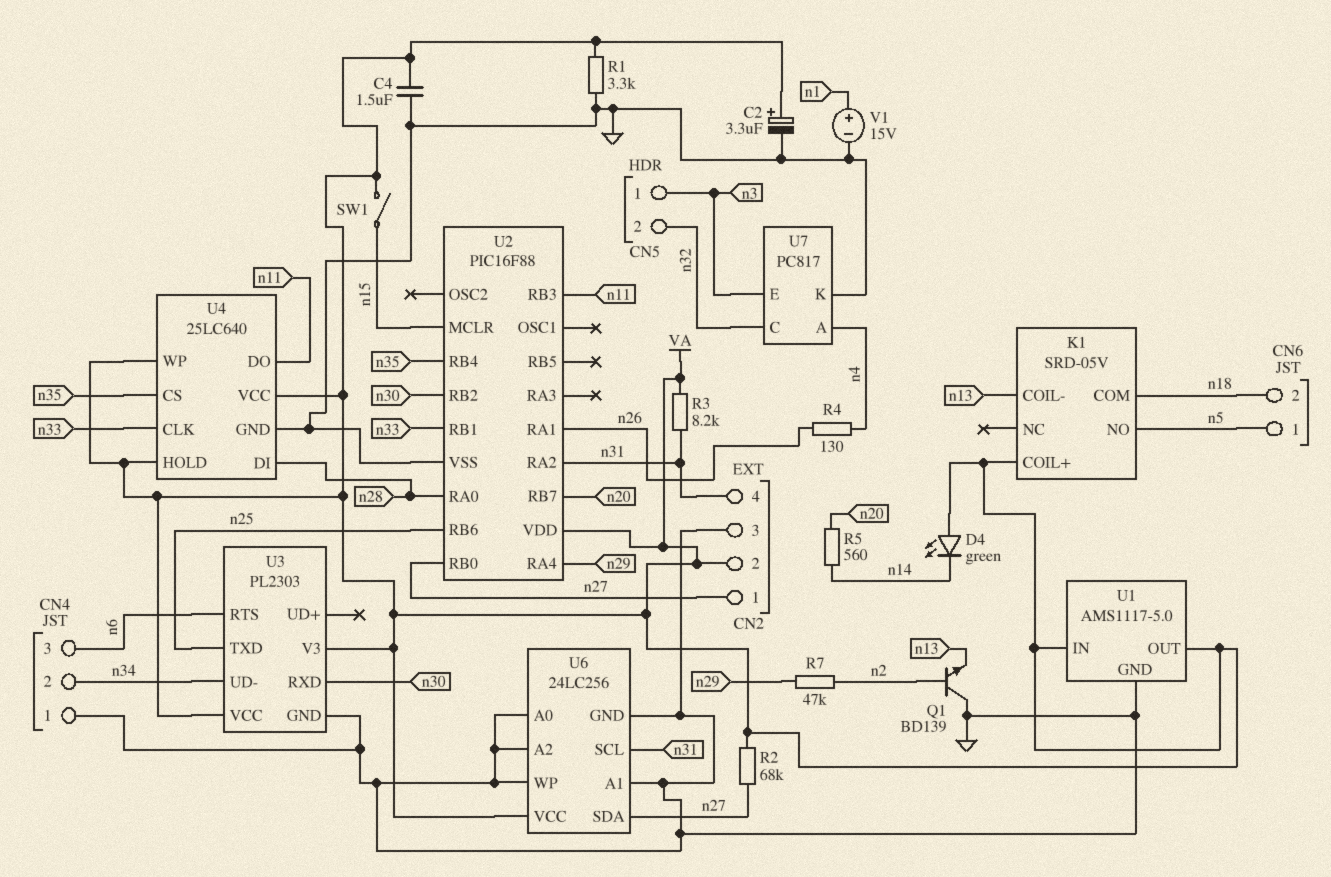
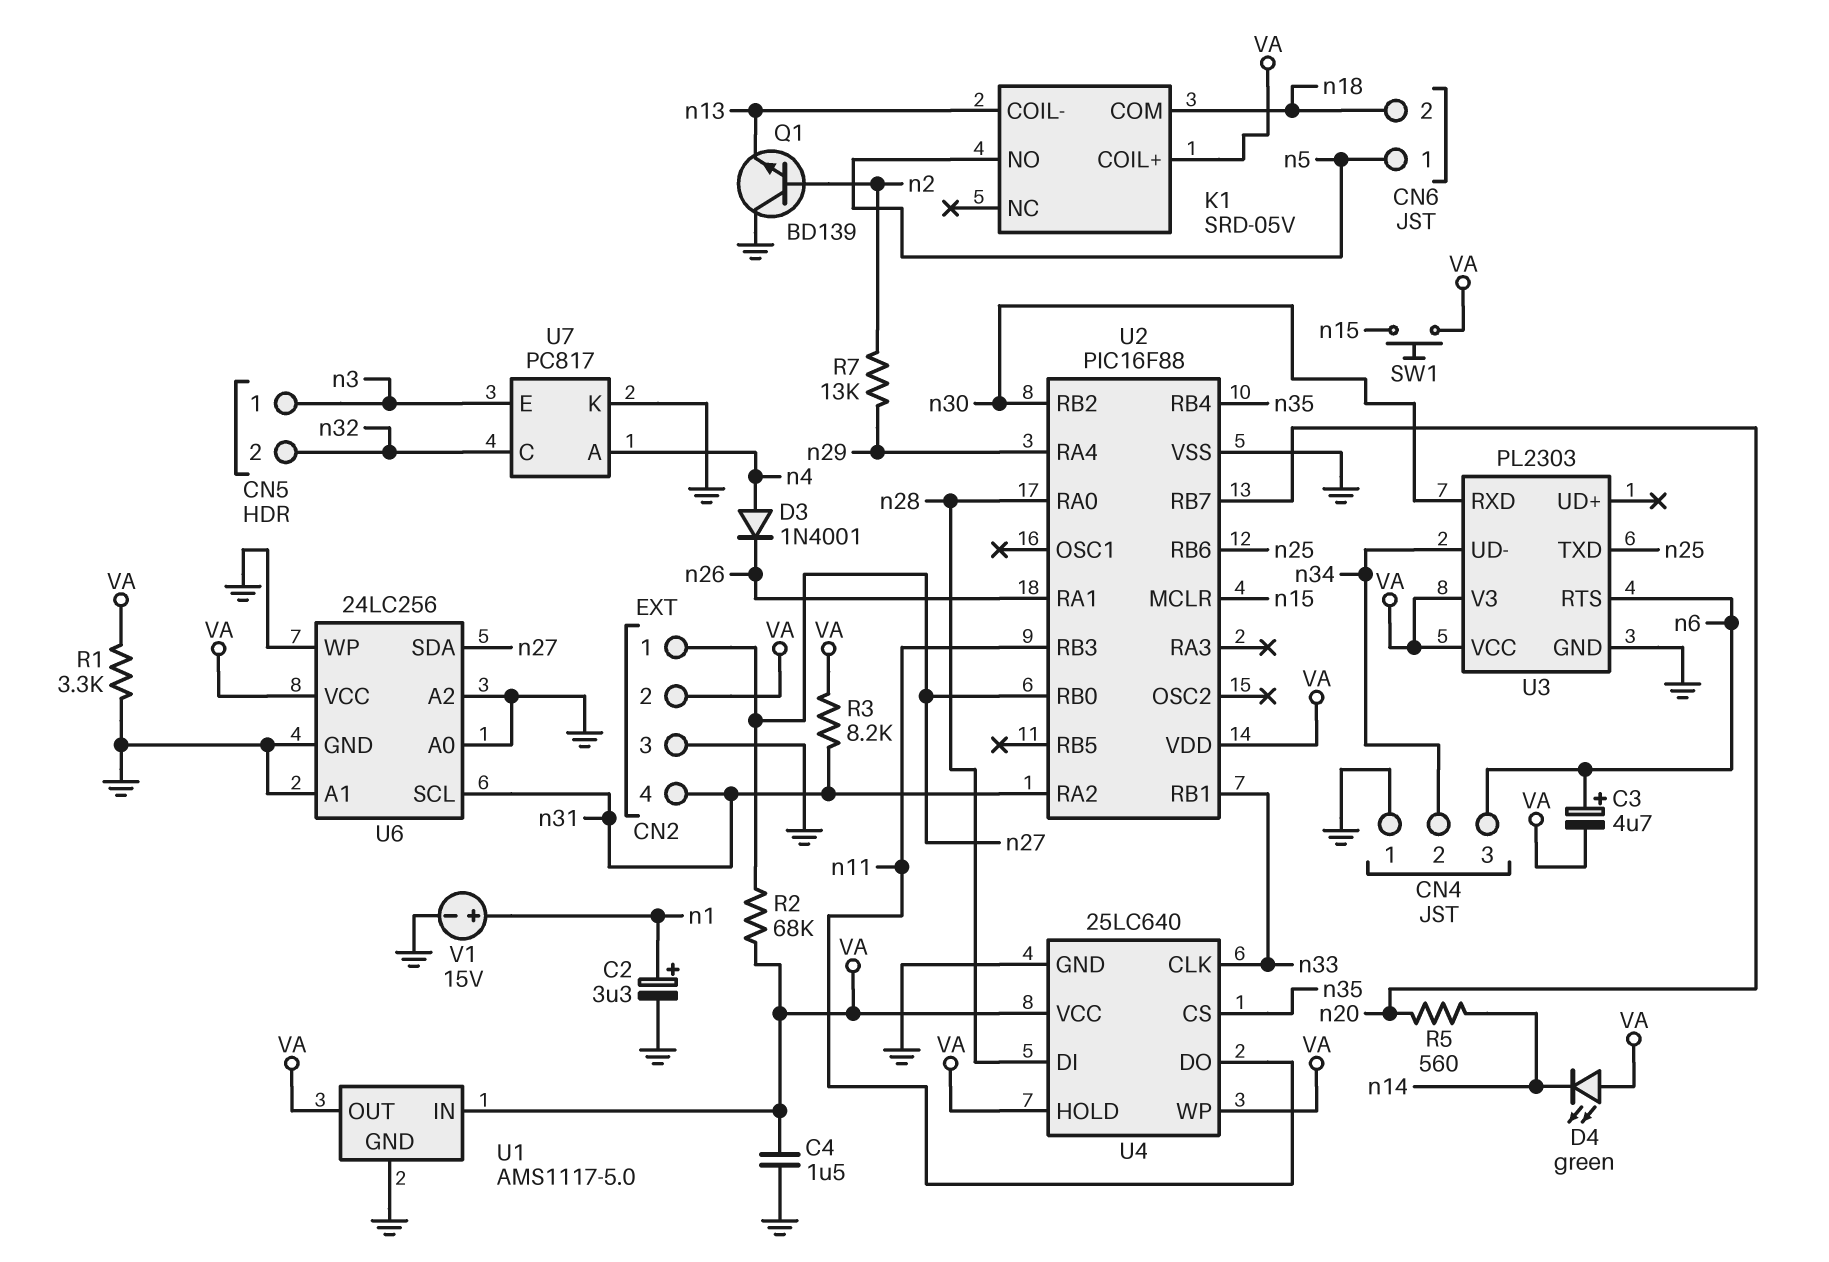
C2: 3.3uF (plus VA, minus GND) -> 3.3uF (plus n1, minus GND)
C3: none -> 4.7uF (plus n6, minus VA)
D3: none -> diode 1N4001 (A n4, K n26)
R4: 130 (n4, n26) -> none
R7: 47k (n2, n29) -> 13k (n2, n29)
SW1: switch (VA, n15) -> button (VA, n15)

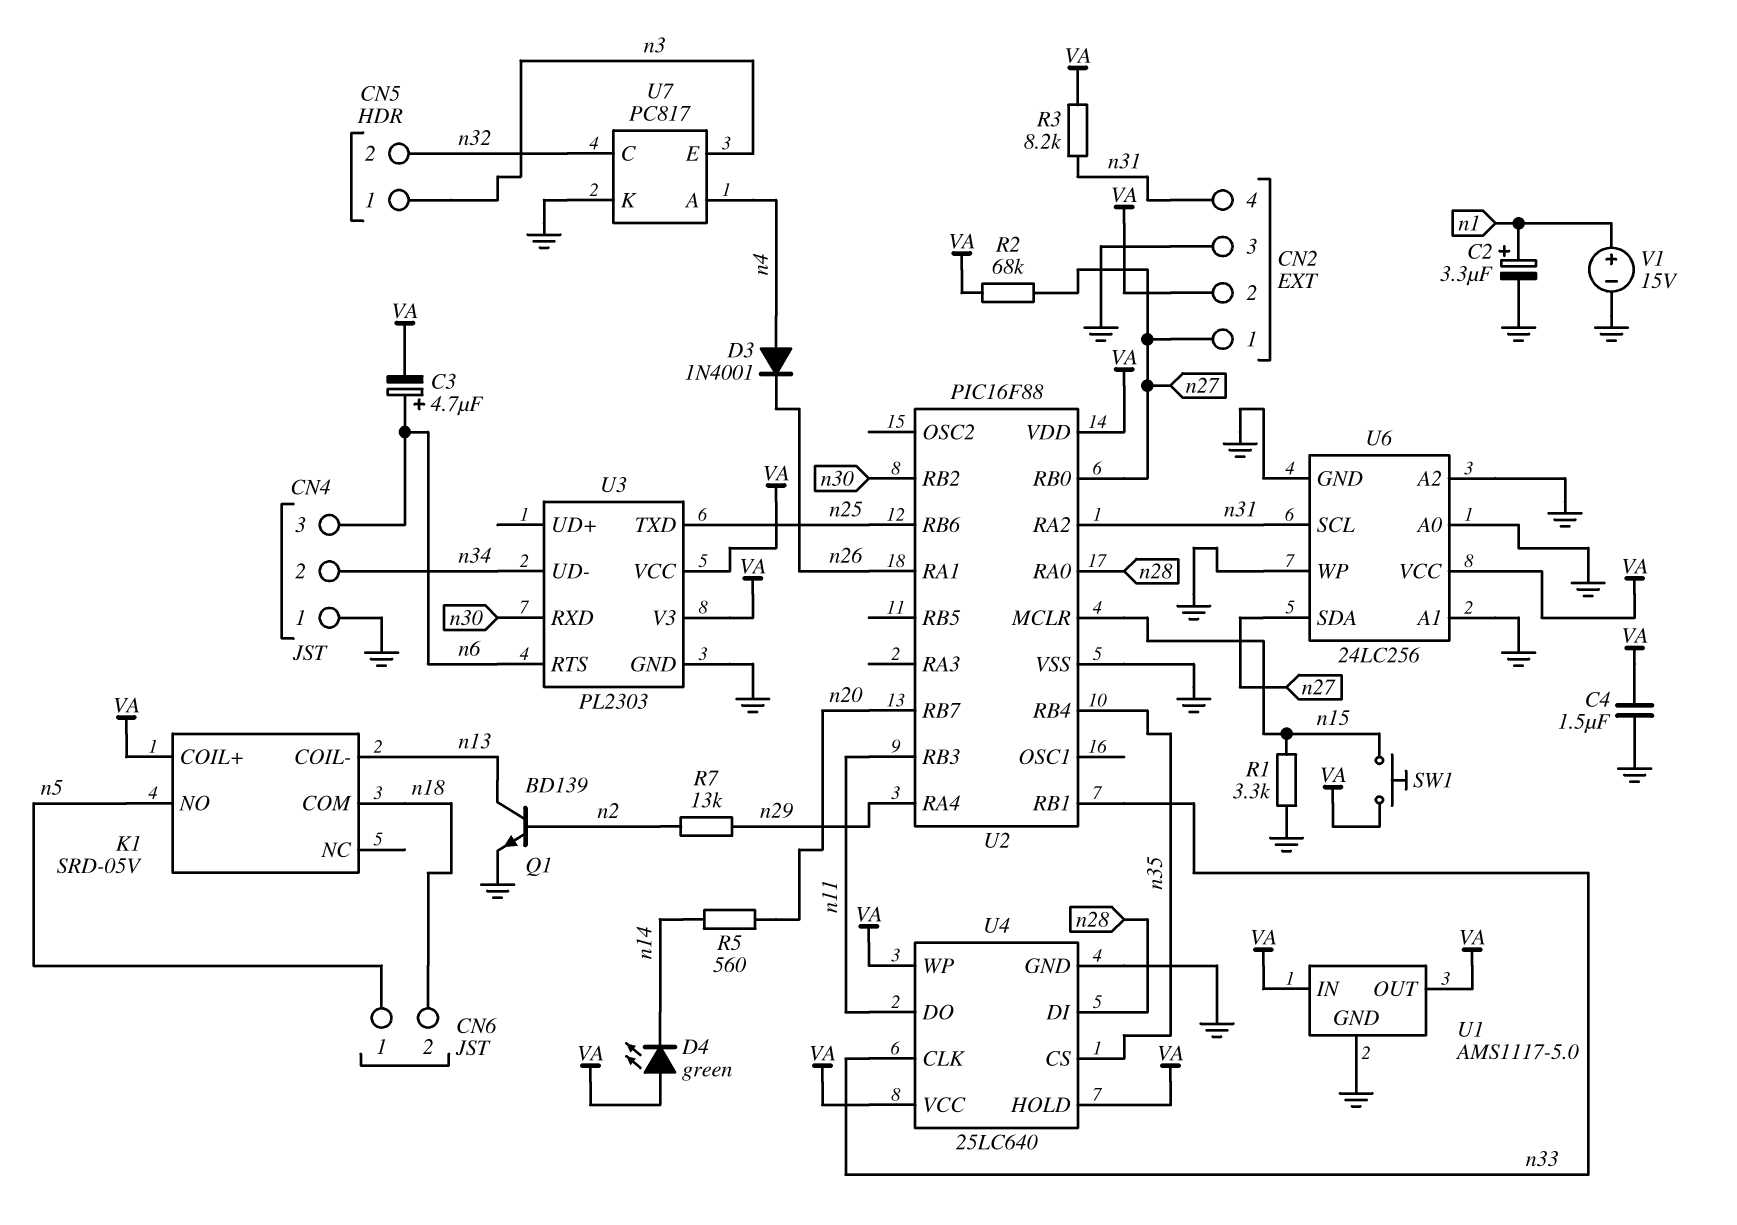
Q1: NPN BD139 (B n2, C GND, E n13) -> NPN BD139 (B n2, C n13, E GND)
R1: 3.3k (GND, VA) -> 3.3k (GND, n15)

